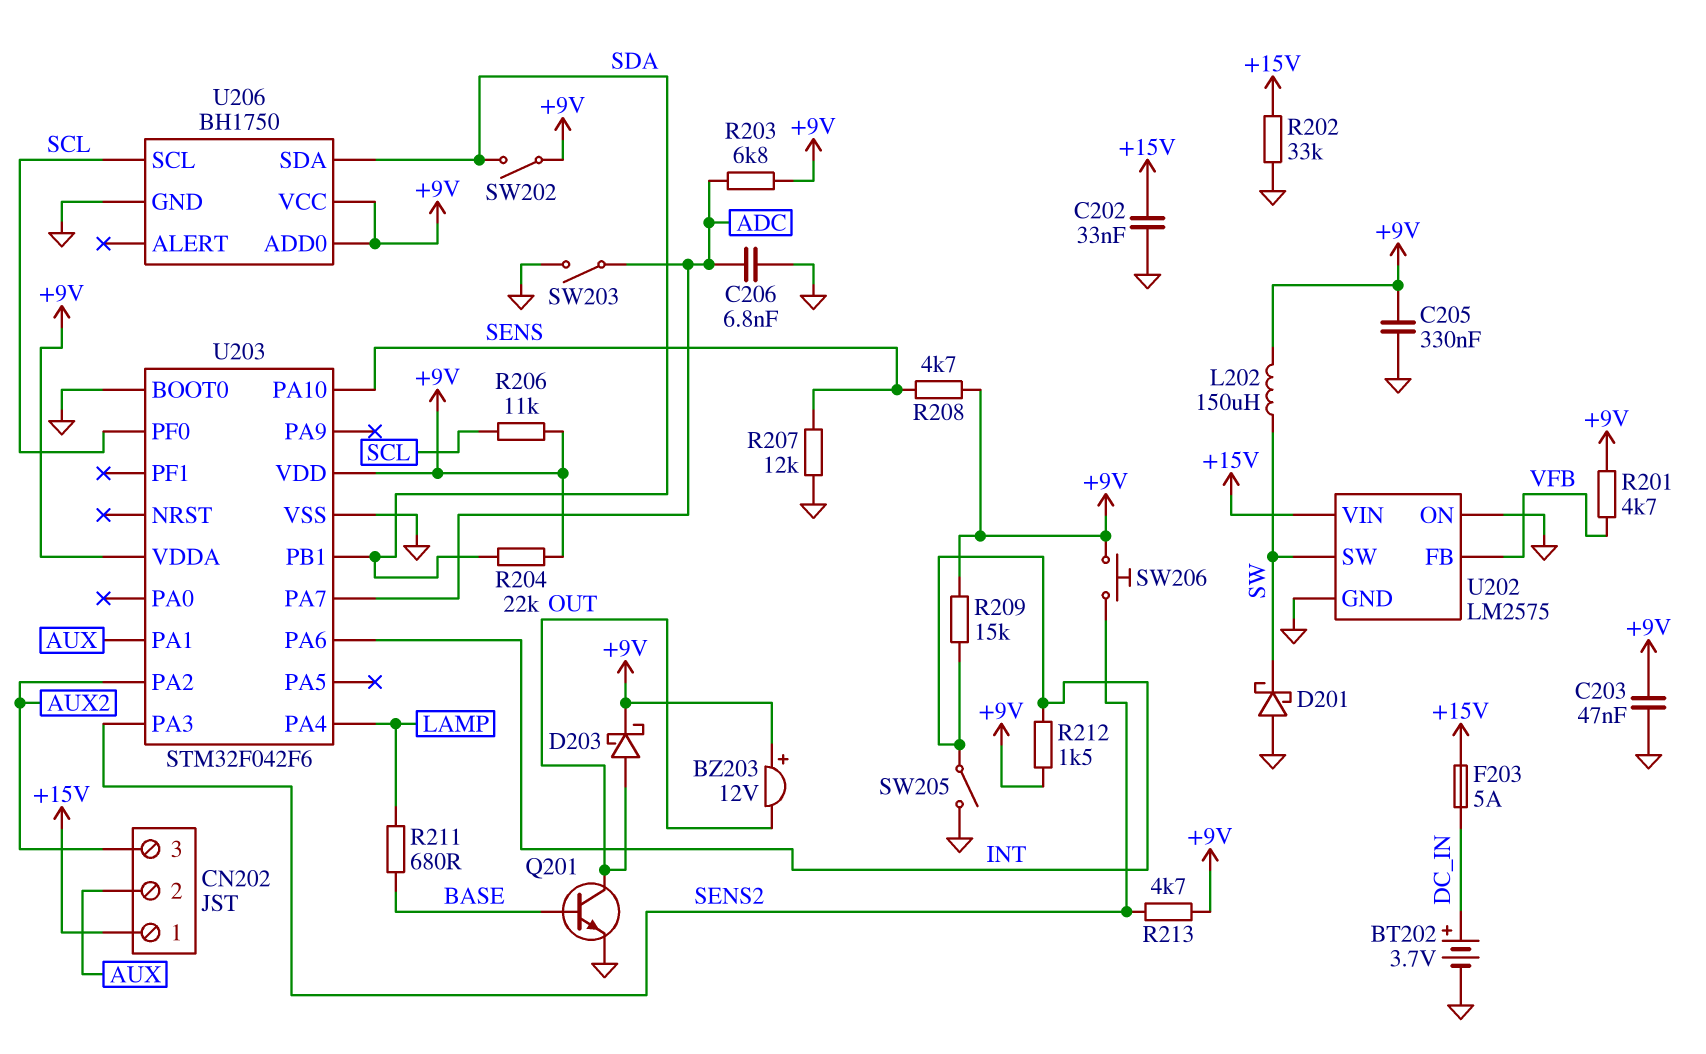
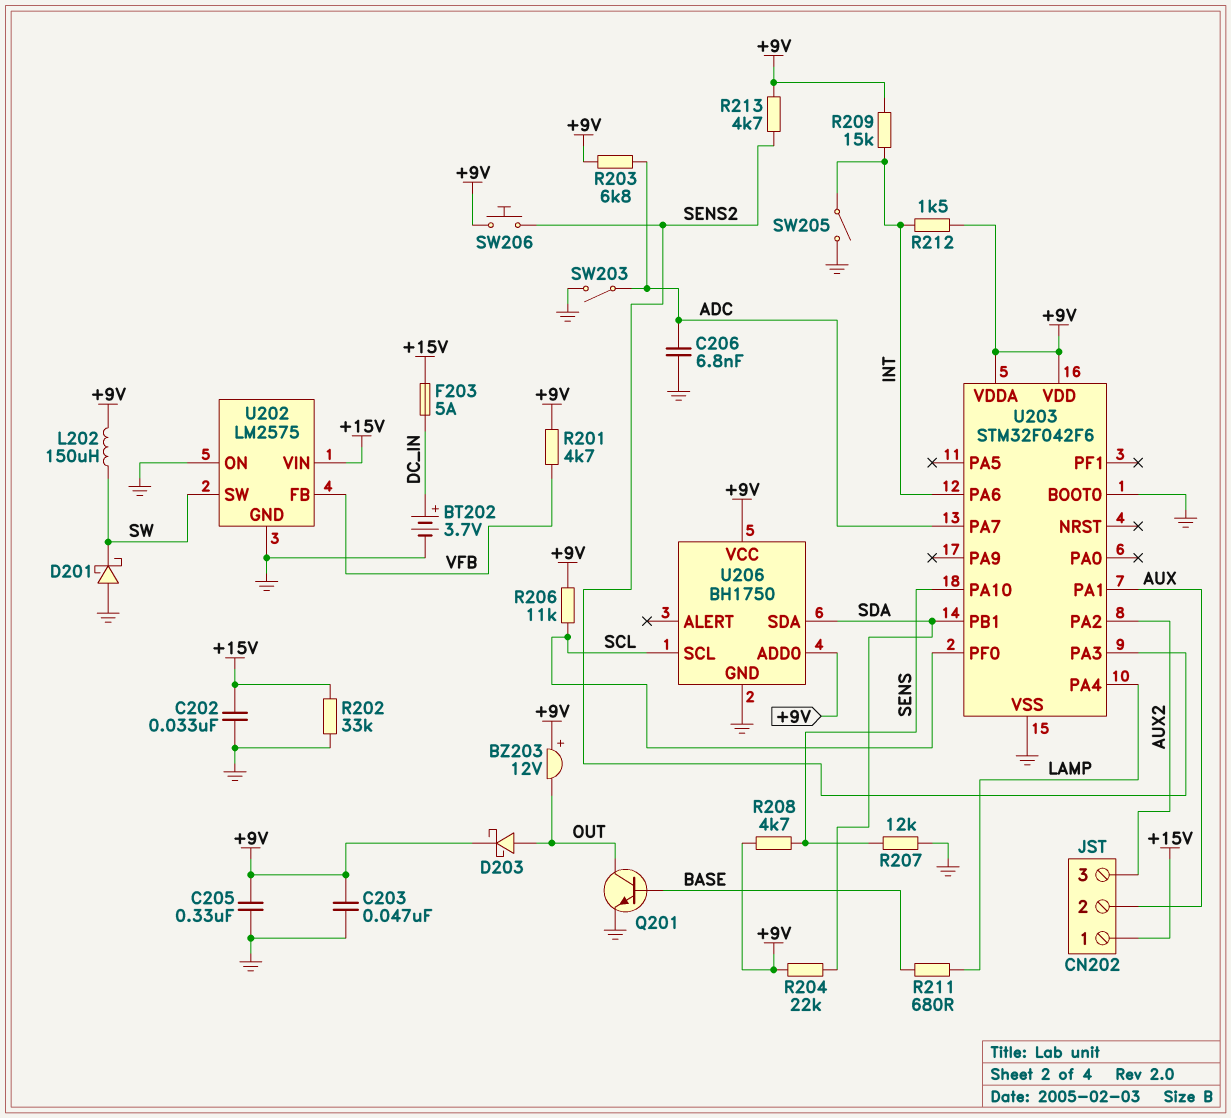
SW202: switch (+9V, SDA) -> none

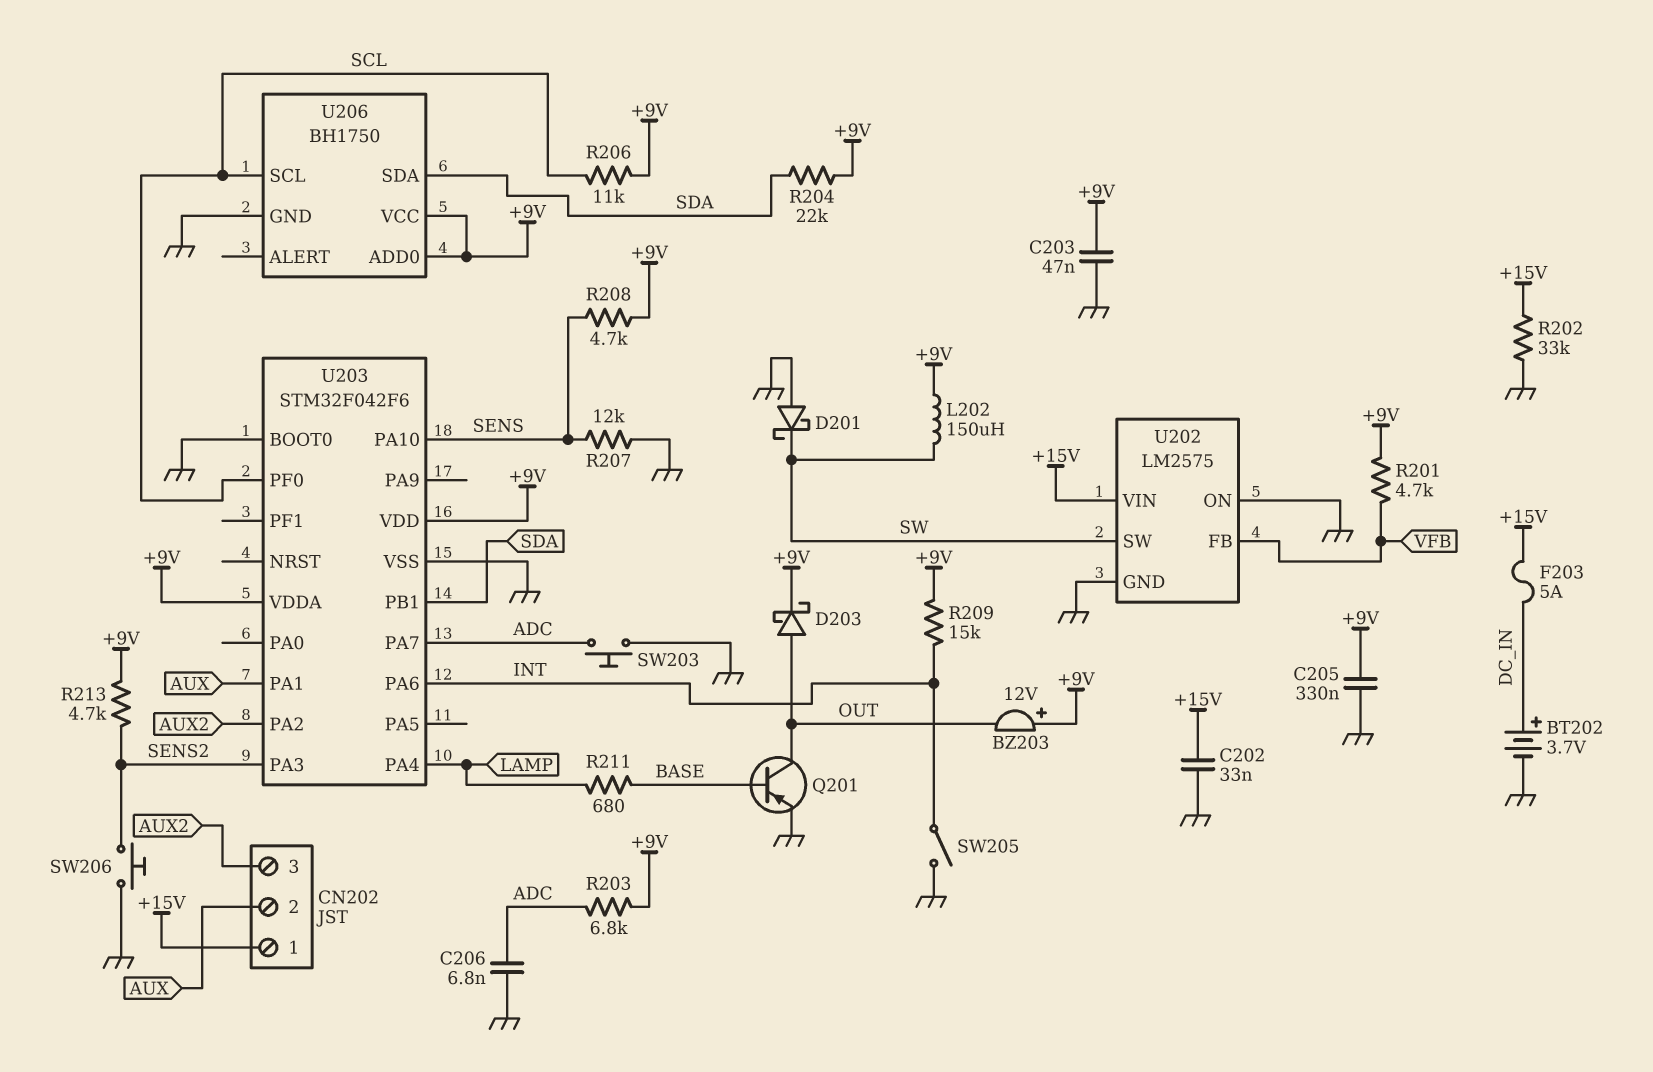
Q201: NPN (B BASE, C OUT, E GND) -> PNP (B BASE, C OUT, E GND)
R212: 1.5k (+9V, INT) -> none
SW203: switch (ADC, GND) -> button (ADC, GND)
SW206: button (+9V, SENS2) -> button (GND, SENS2)

